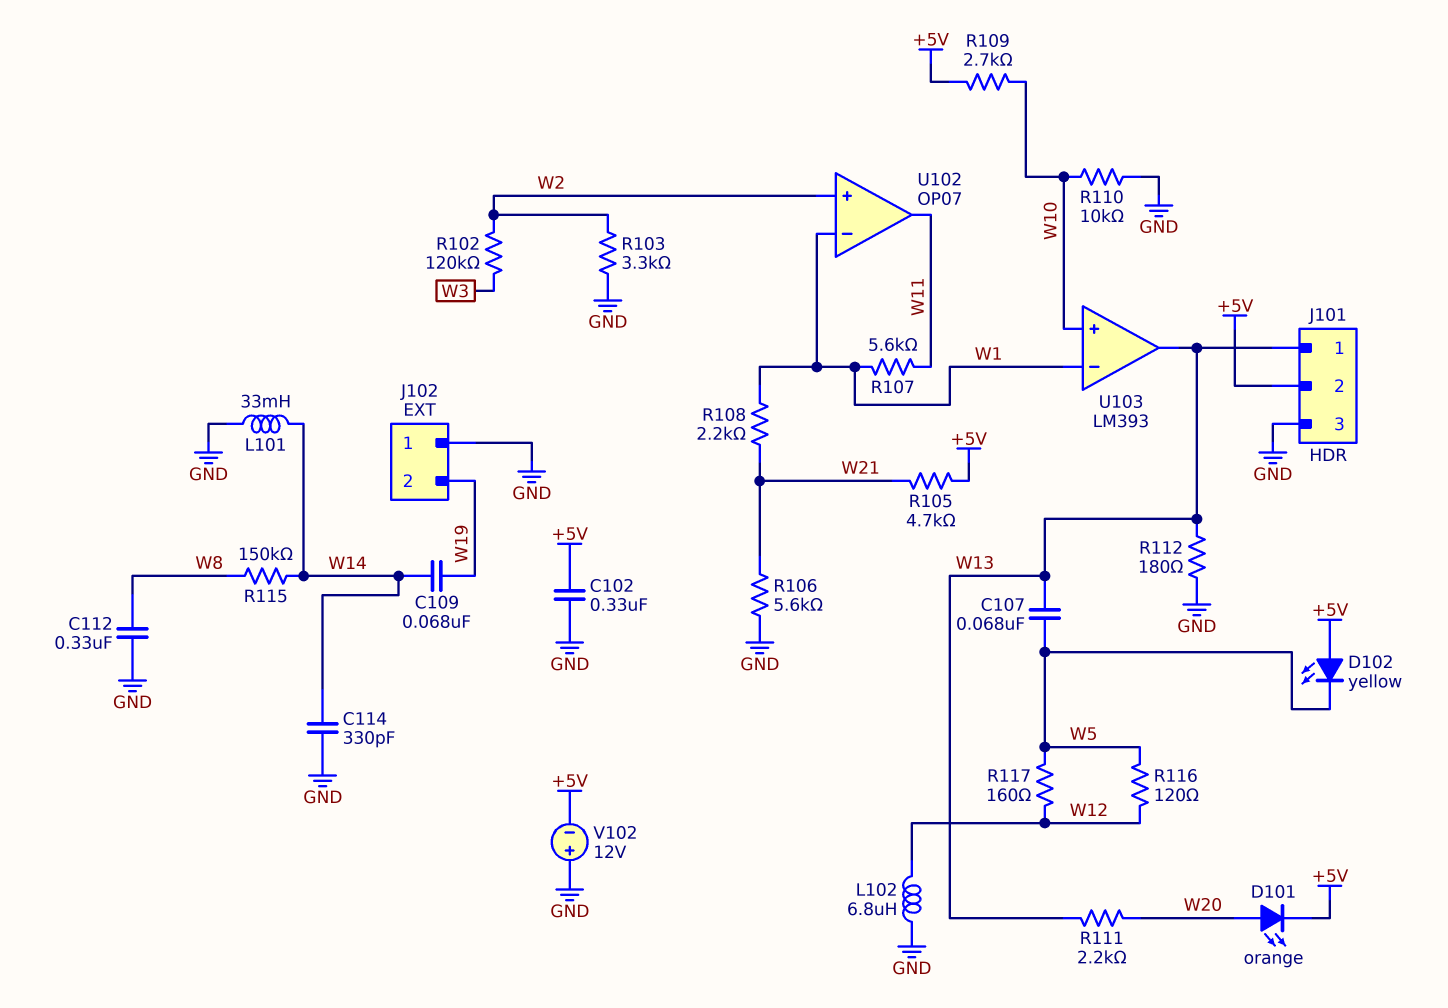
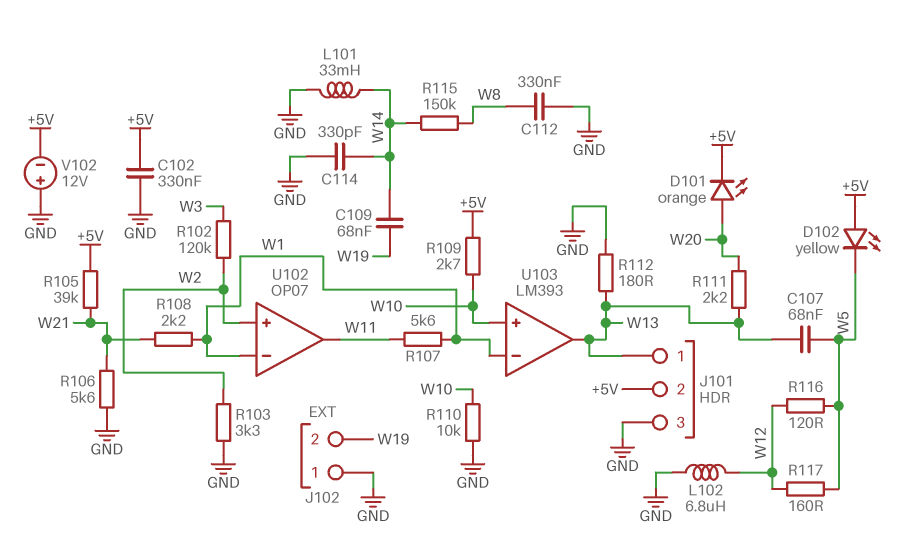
R105: 4.7k (+5V, W21) -> 39k (+5V, W21)

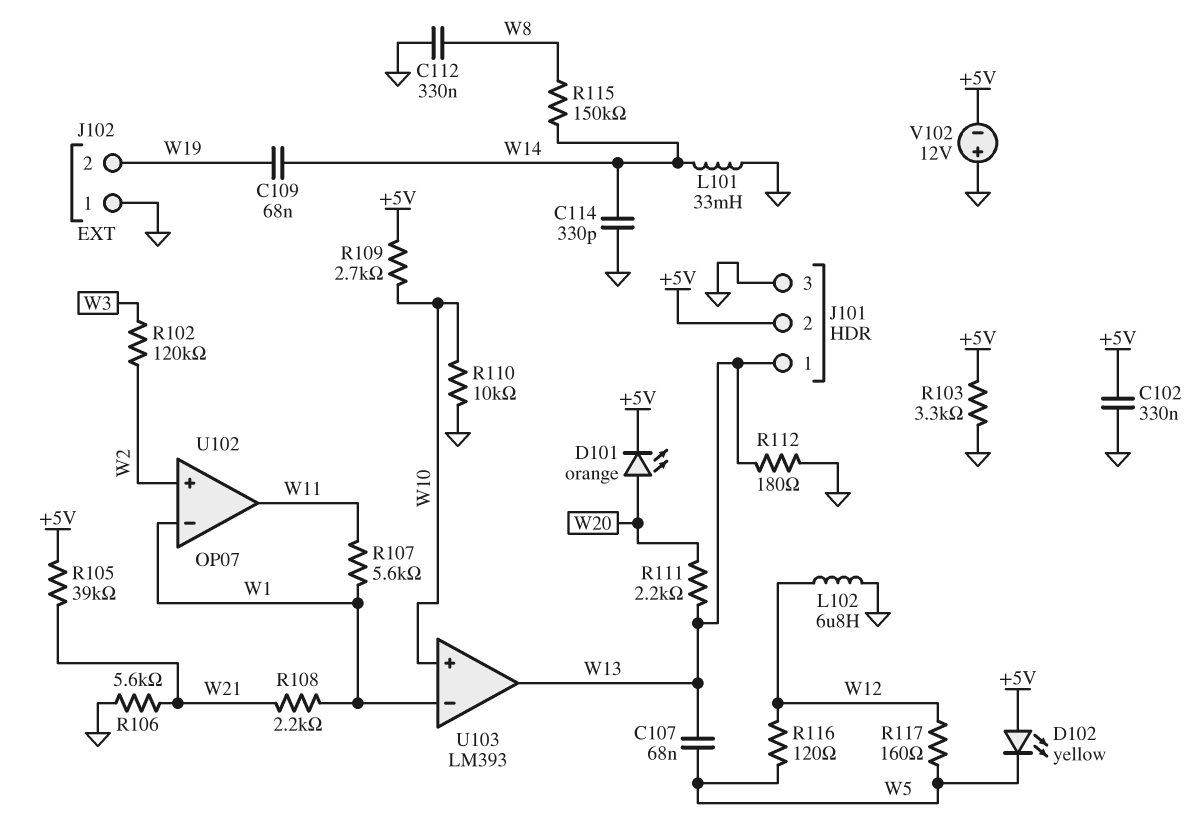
R103: 3.3k (GND, W2) -> 3.3k (+5V, GND)

